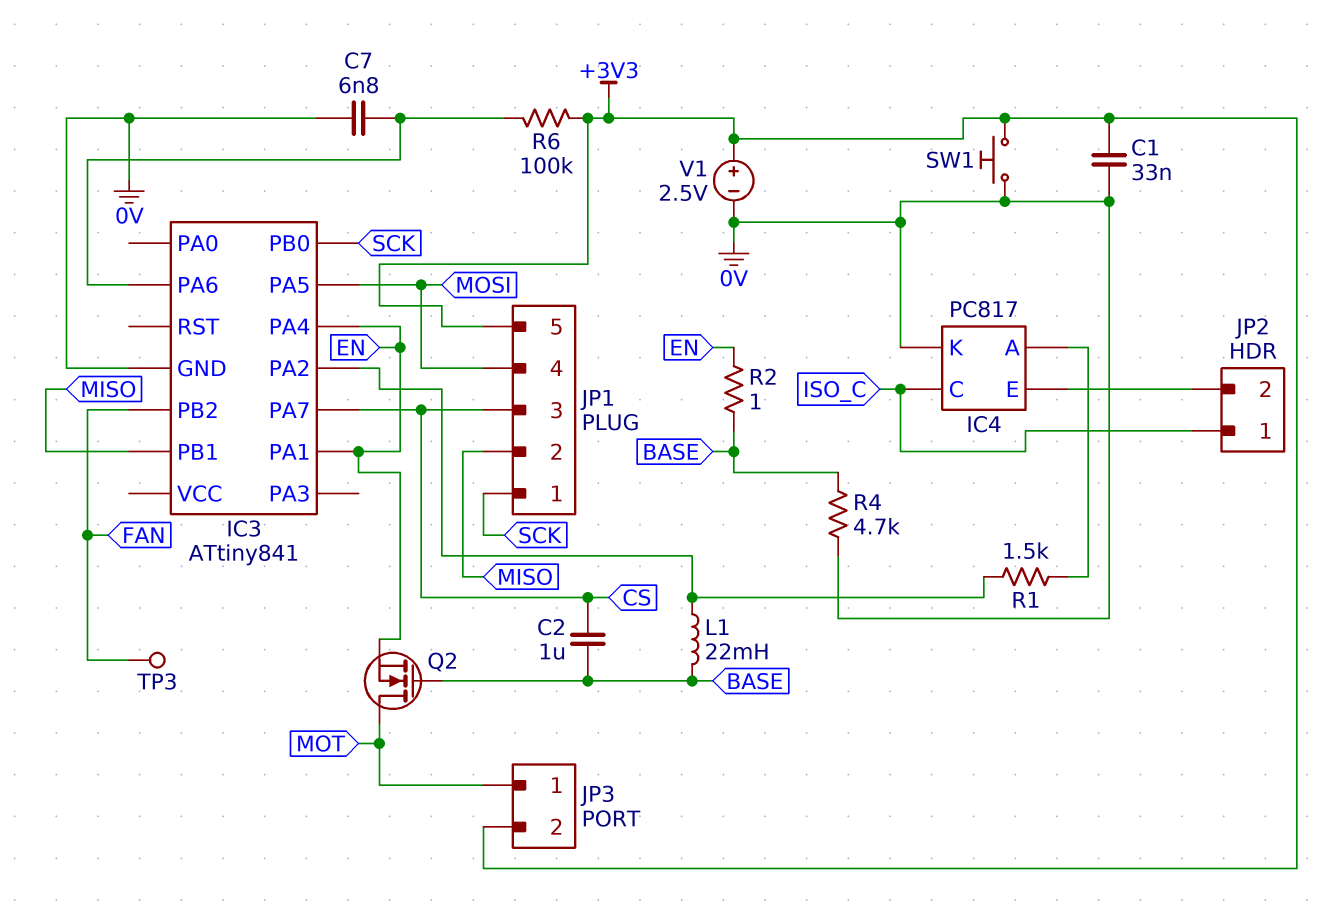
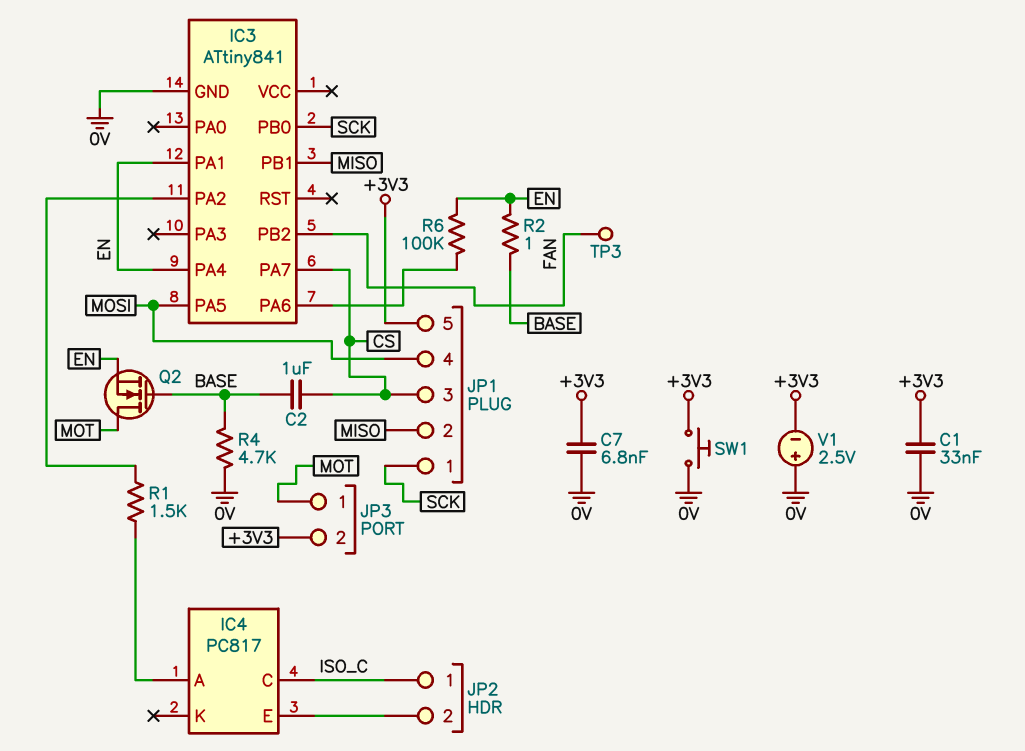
C7: 6.8nF (0V, IC3/PA6) -> 6.8nF (+3V3, 0V)
IC4 pin K: 0V -> none
L1: 22mH (BASE, IC3/PA2) -> none
R6: 100k (+3V3, IC3/PA6) -> 100k (EN, IC3/PA6)
V1: 2.5V (plus +3V3, minus 0V) -> 2.5V (plus 0V, minus +3V3)

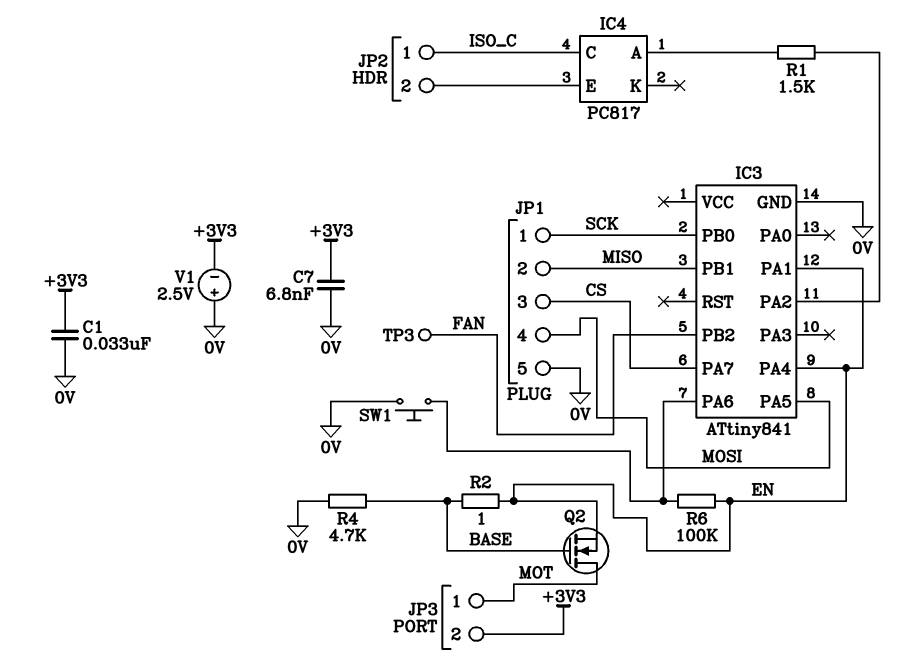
C2: 1uF (BASE, CS) -> none
JP1 pin 5: +3V3 -> 0V
SW1: button (+3V3, 0V) -> button (0V, IC3/PA6)

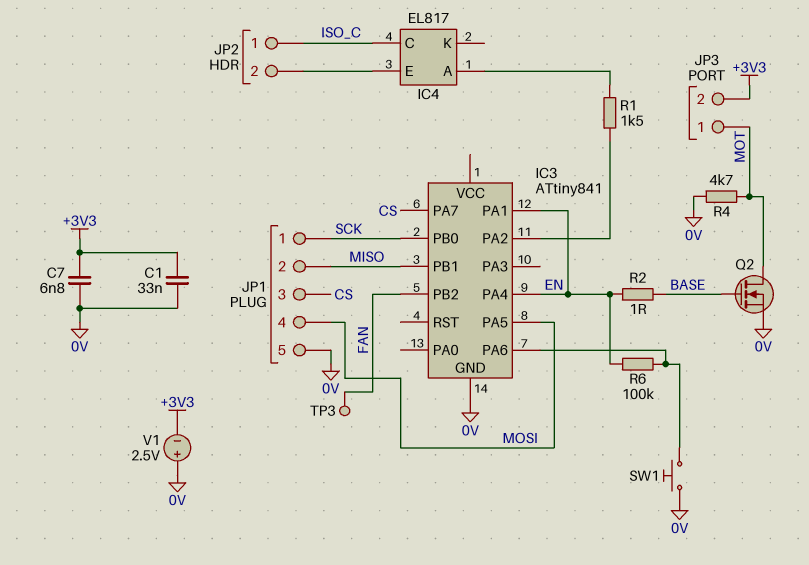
IC4: PC817 -> EL817
Q2: NMOS (G BASE, D MOT, S EN) -> NMOS (G BASE, D MOT, S 0V)
R4: 4.7k (0V, BASE) -> 4.7k (0V, MOT)

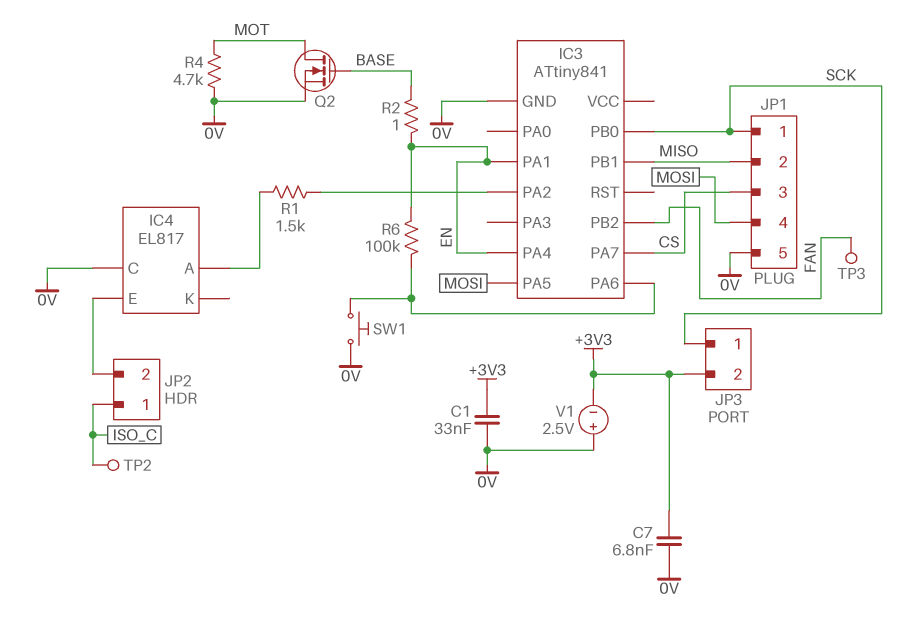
IC4 pin C: ISO_C -> 0V
JP3 pin 1: MOT -> SCK
TP2: none -> test point (ISO_C)

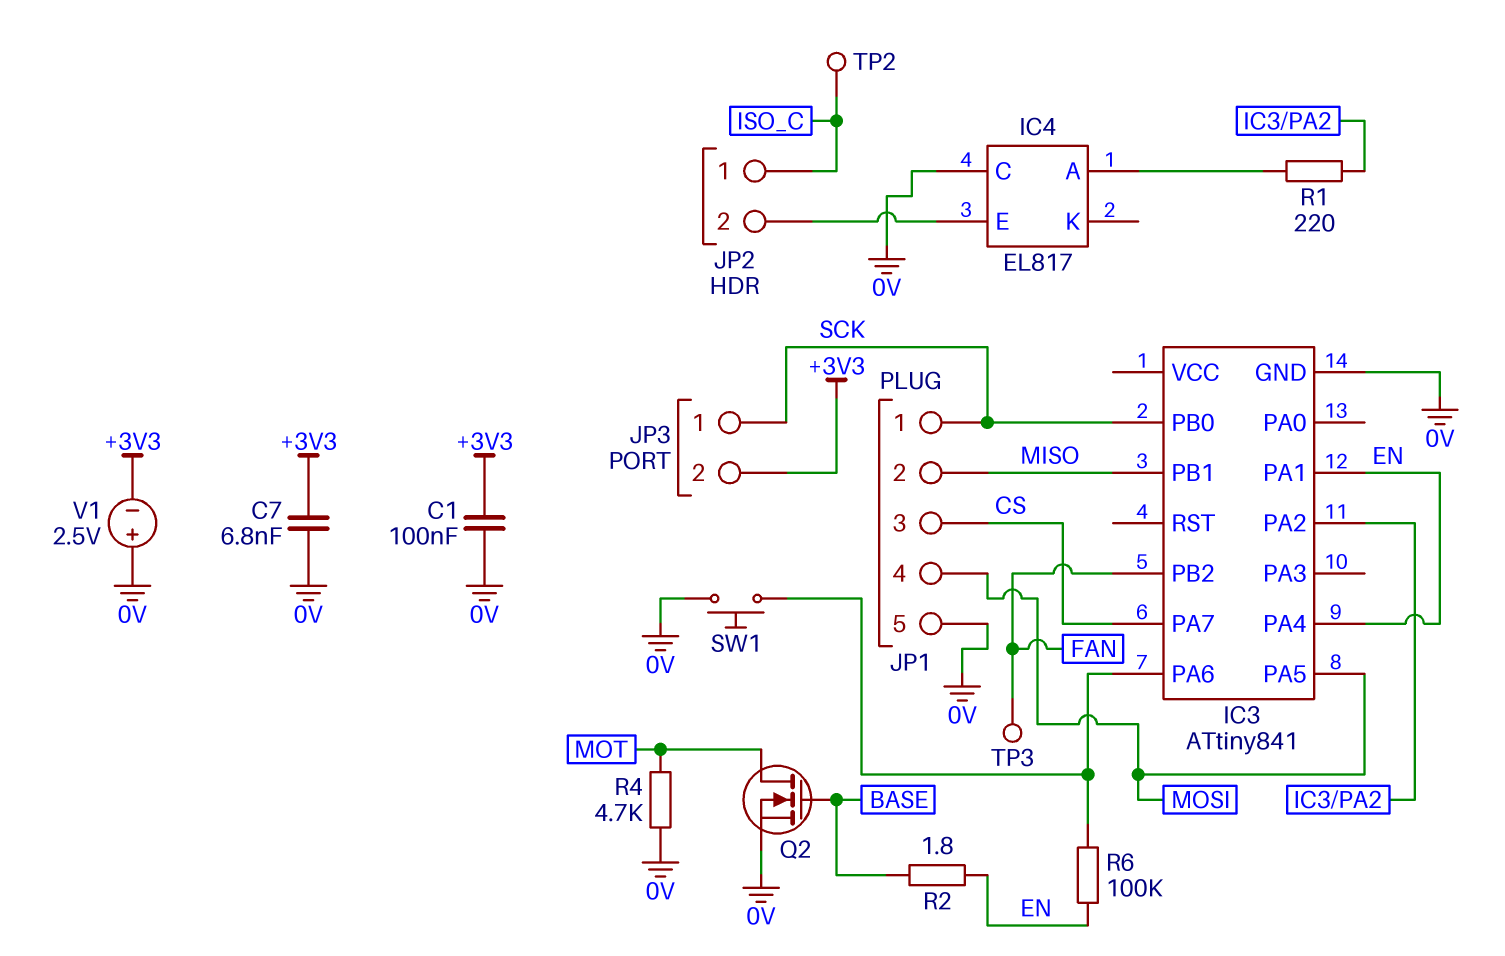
C1: 33nF (+3V3, 0V) -> 100nF (+3V3, 0V)
R1: 1.5k (IC3/PA2, IC4/A) -> 220 (IC3/PA2, IC4/A)
R2: 1 (BASE, EN) -> 1.8 (BASE, EN)

